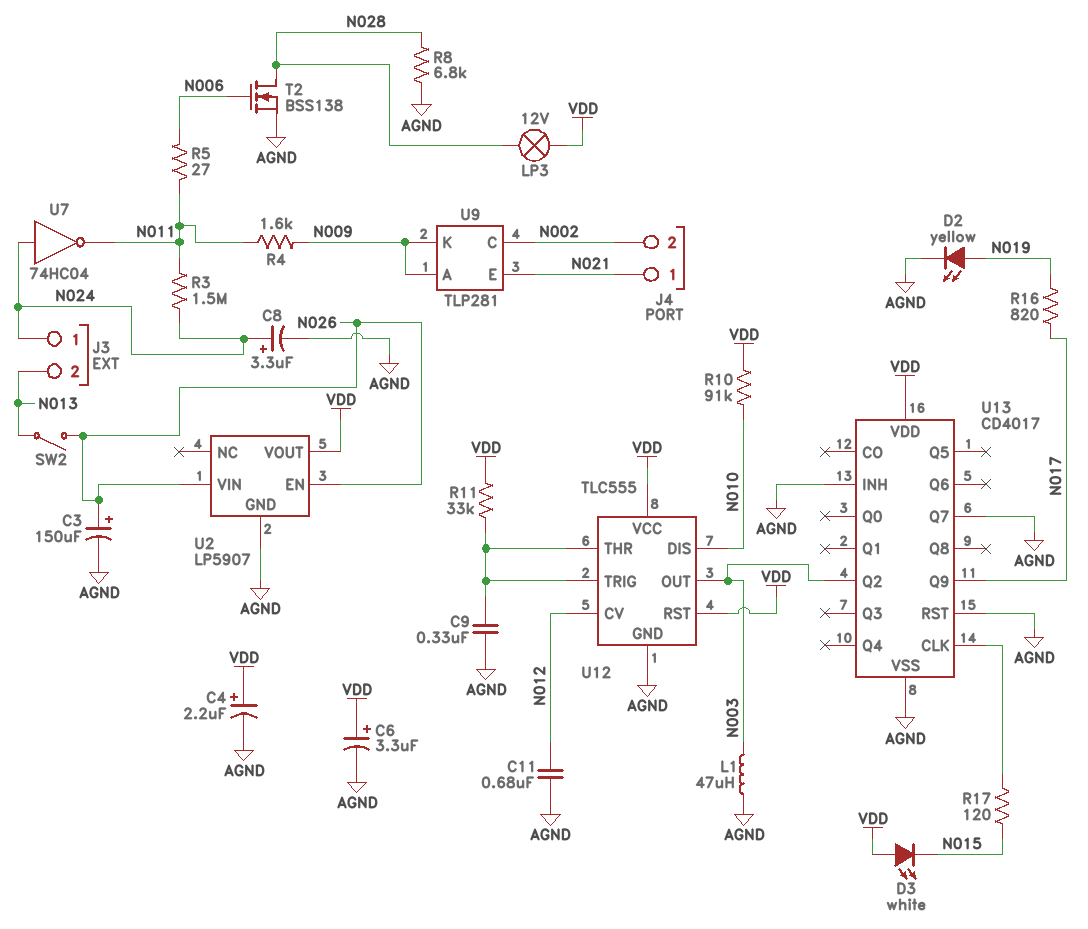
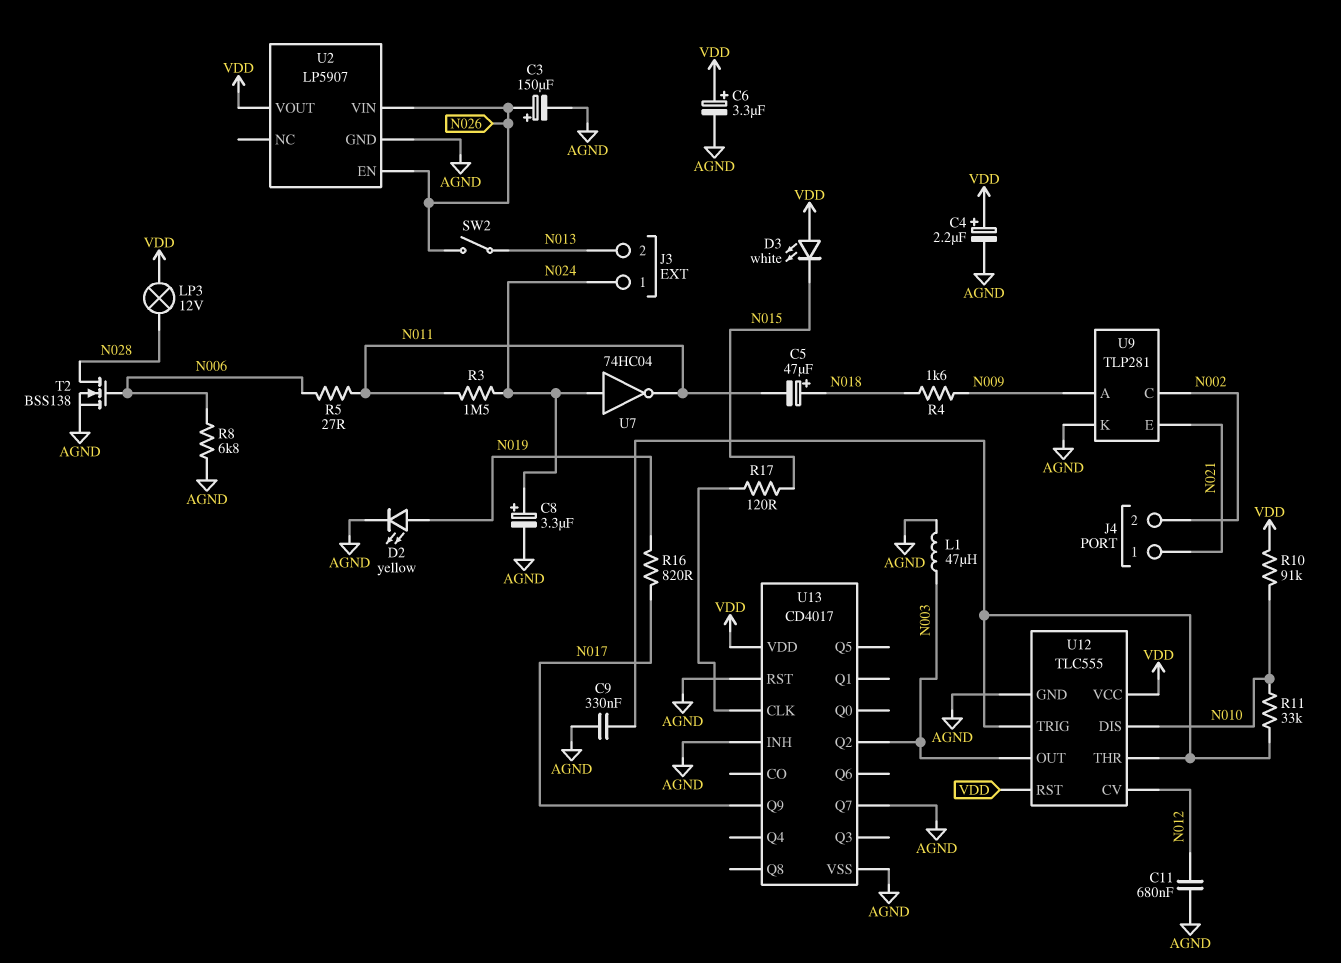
C5: none -> 47uF (plus N018, minus N011)
R4: 1.6k (N009, N011) -> 1.6k (N009, N018)
R8: 6.8k (AGND, N028) -> 6.8k (AGND, N006)
R11: 33k (U12/THR, VDD) -> 33k (N010, U12/THR)
U9 pin K: N009 -> AGND

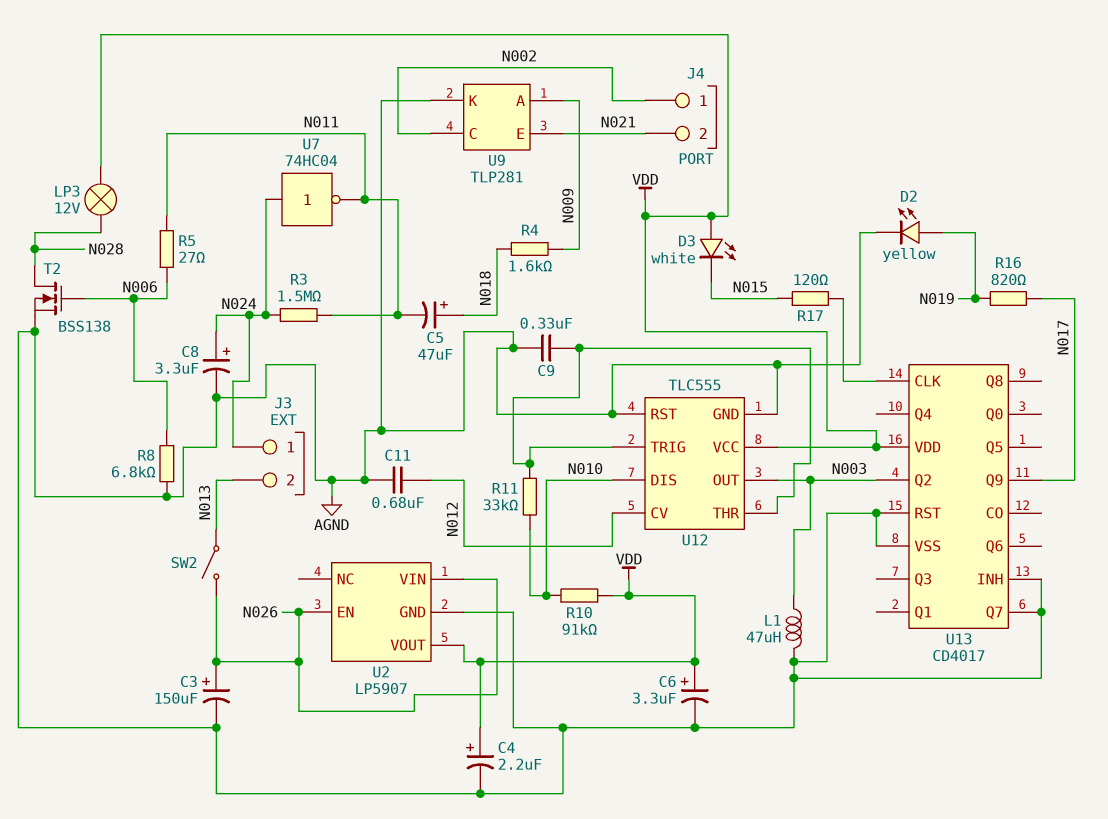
J4 pin 1: N021 -> N002
J4 pin 2: N002 -> N021
U12 pin RST: VDD -> AGND

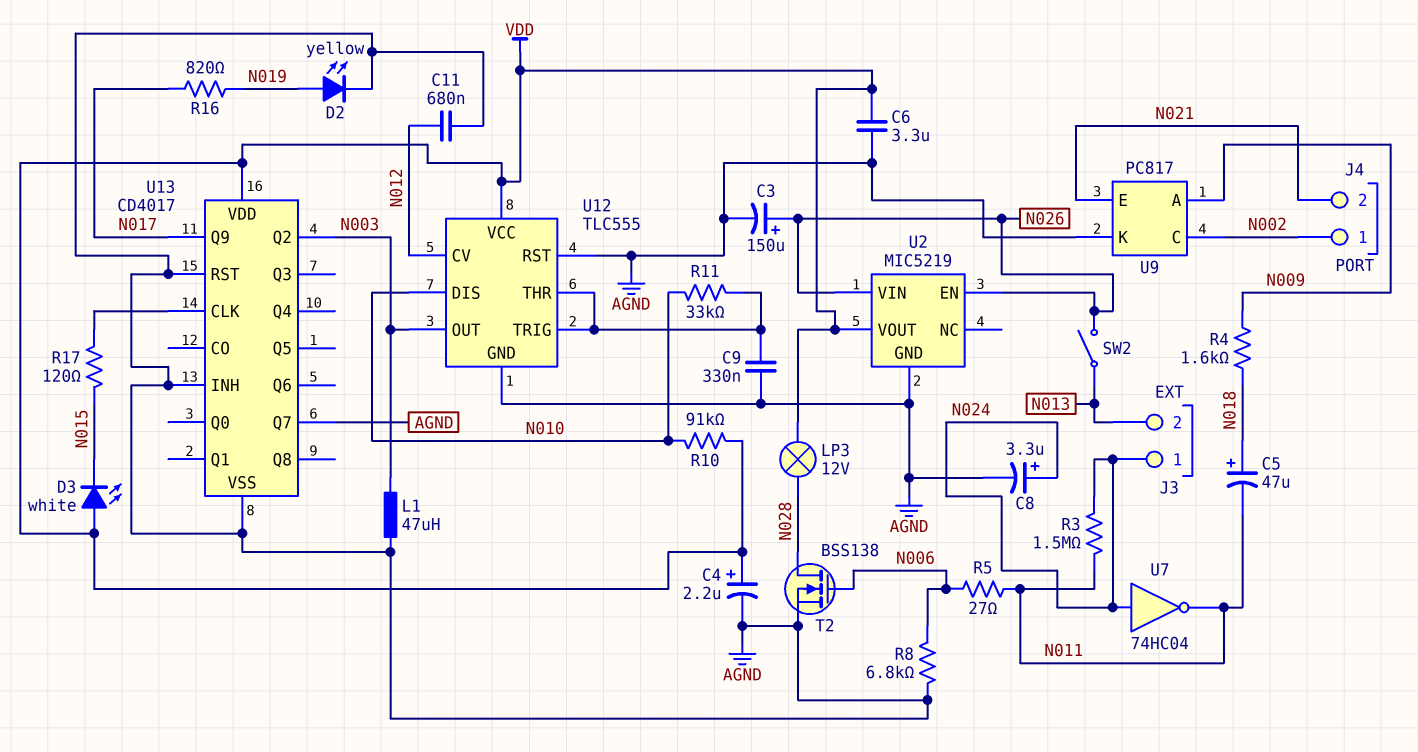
C6: 3.3uF (plus VDD, minus AGND) -> 3.3uF (AGND, VDD)
U2: LP5907 -> MIC5219
U9: TLP281 -> PC817

